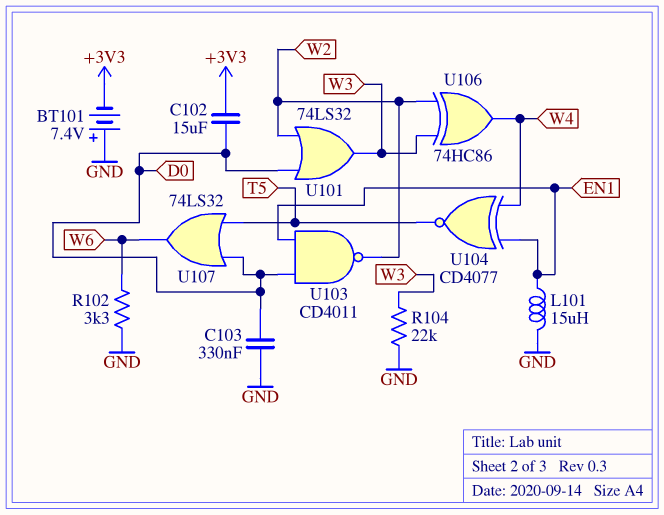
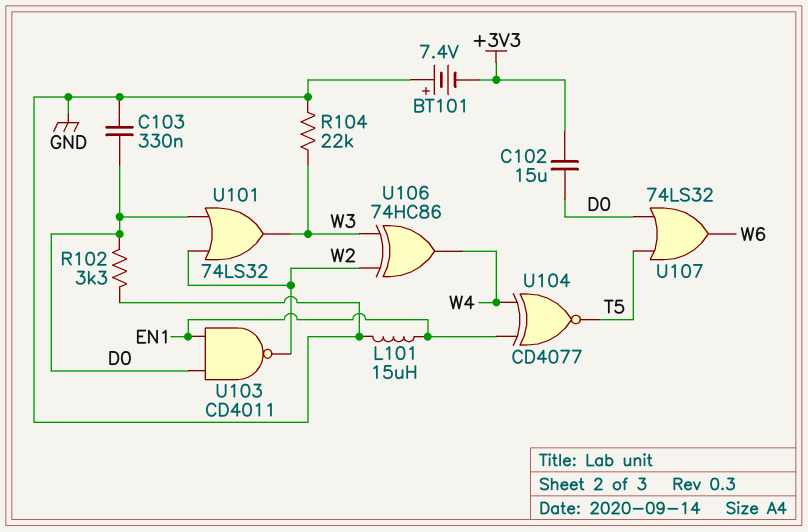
R102: 3.3k (GND, W6) -> 3.3k (D0, GND)

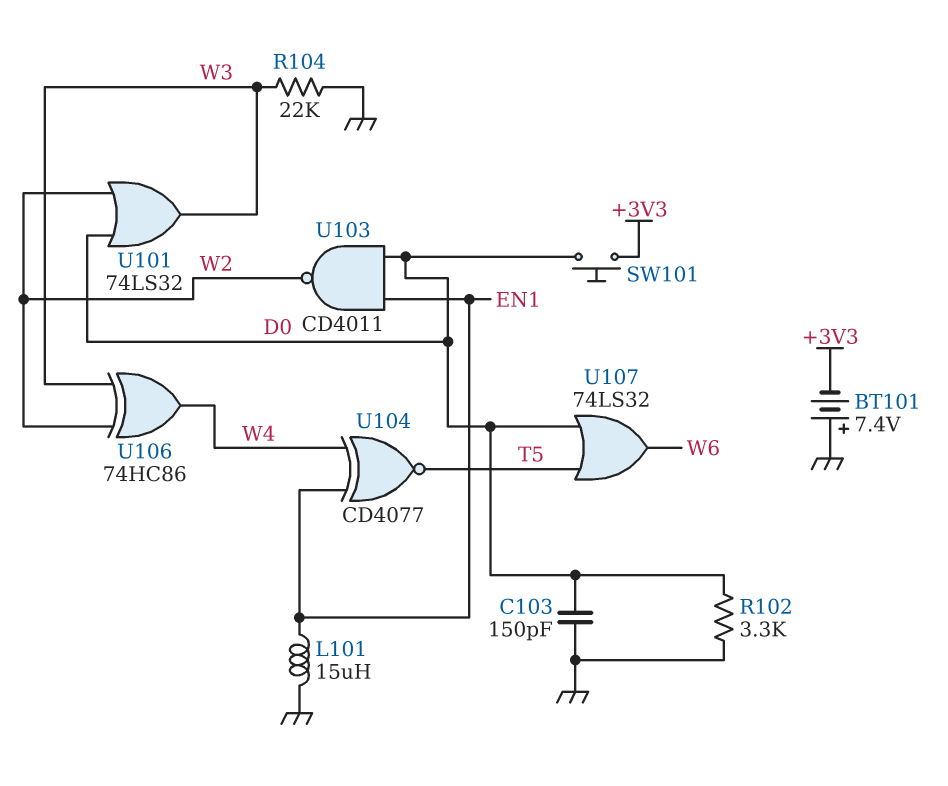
C102: 15uF (+3V3, D0) -> none
C103: 330nF (D0, GND) -> 150pF (D0, GND)
SW101: none -> button (+3V3, D0)

